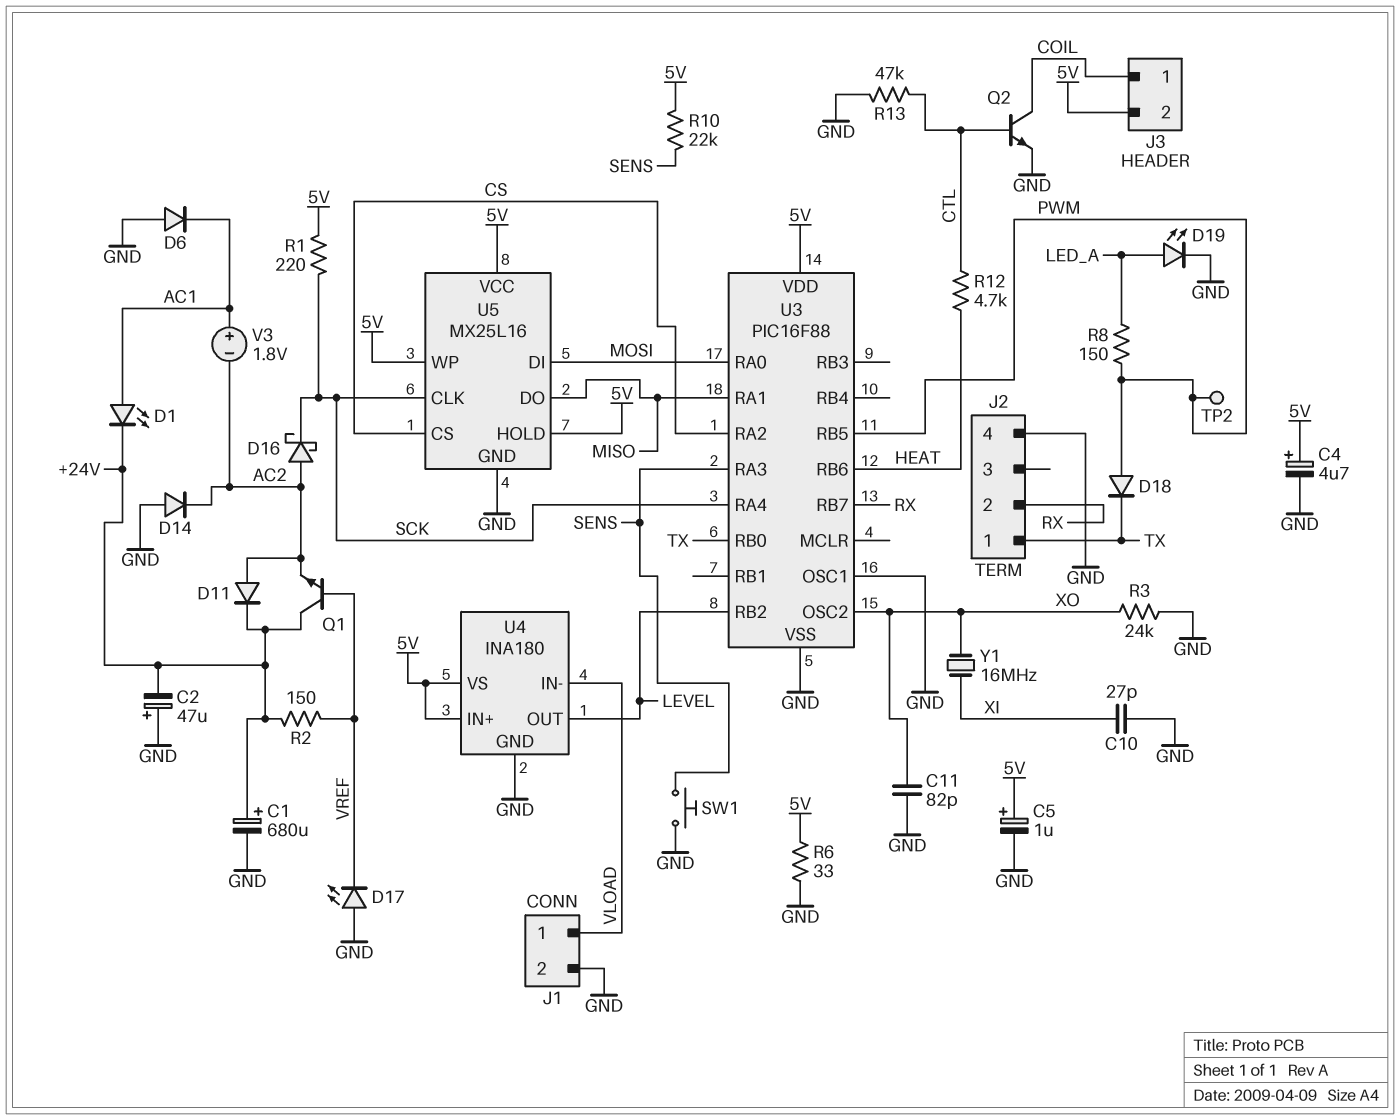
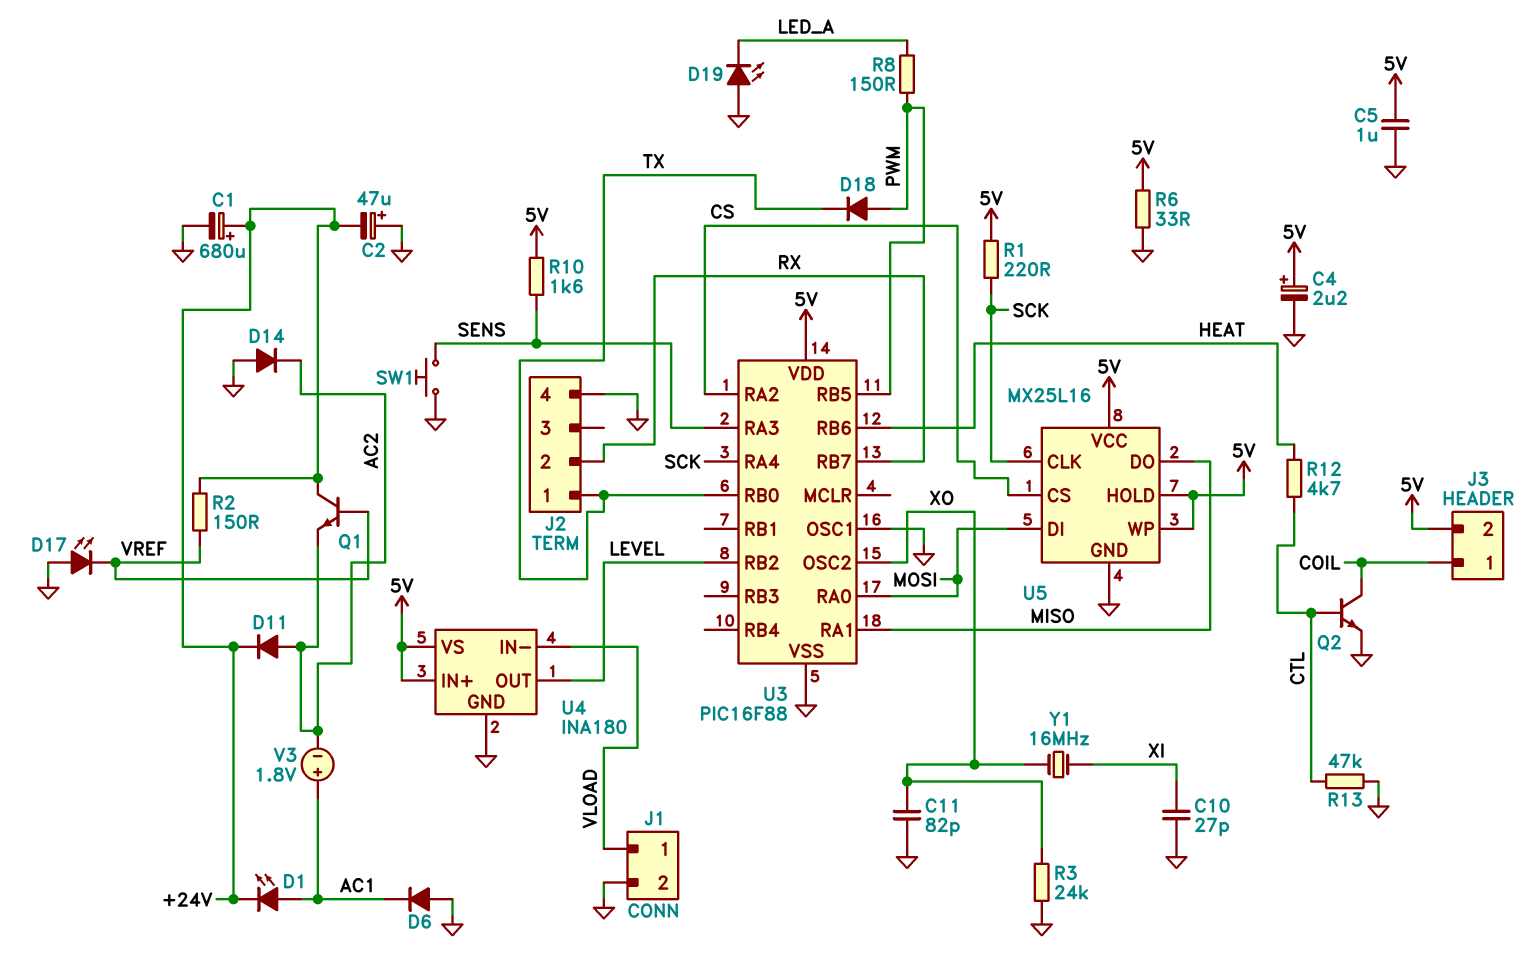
C4: 4.7uF (plus 5V, minus GND) -> 2.2uF (plus 5V, minus GND)
C5: 1uF (plus 5V, minus GND) -> 1uF (5V, GND)
D16: schottky (A AC2, K SCK) -> none
D19: LED (A LED_A, K GND) -> LED (A GND, K LED_A)
R10: 22k (5V, SENS) -> 1.6k (5V, SENS)
TP2: test point (PWM) -> none

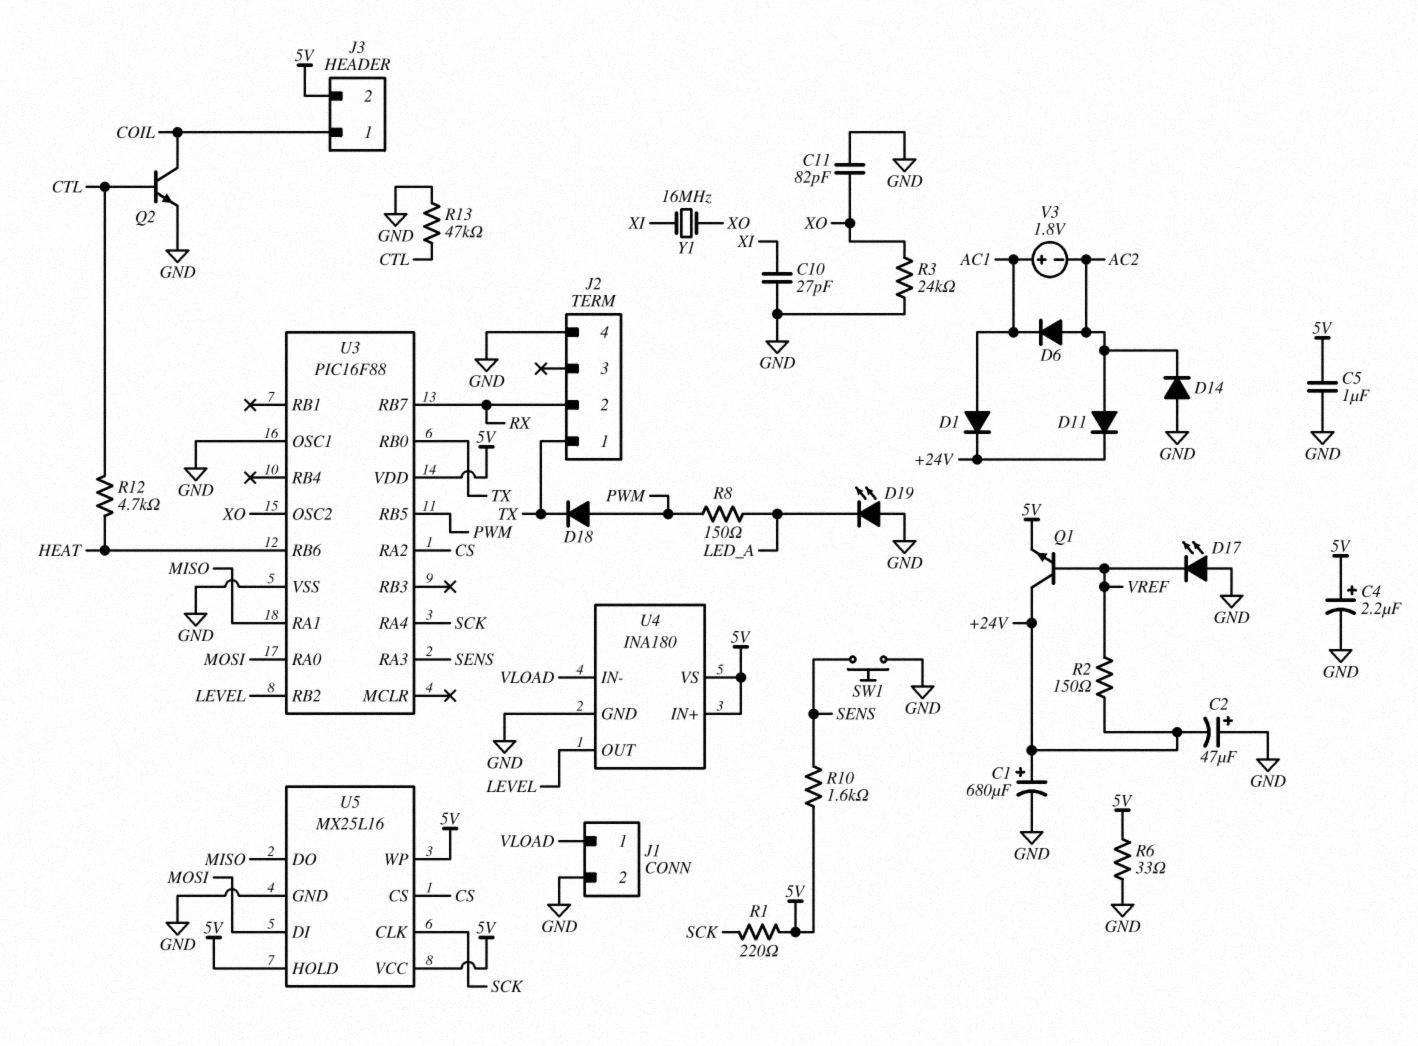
D1: LED (A AC1, K +24V) -> diode (A AC1, K +24V)
D6: diode (A GND, K AC1) -> diode (A AC2, K AC1)
Q1: NPN (B VREF, C +24V, E AC2) -> NPN (B VREF, C +24V, E 5V)

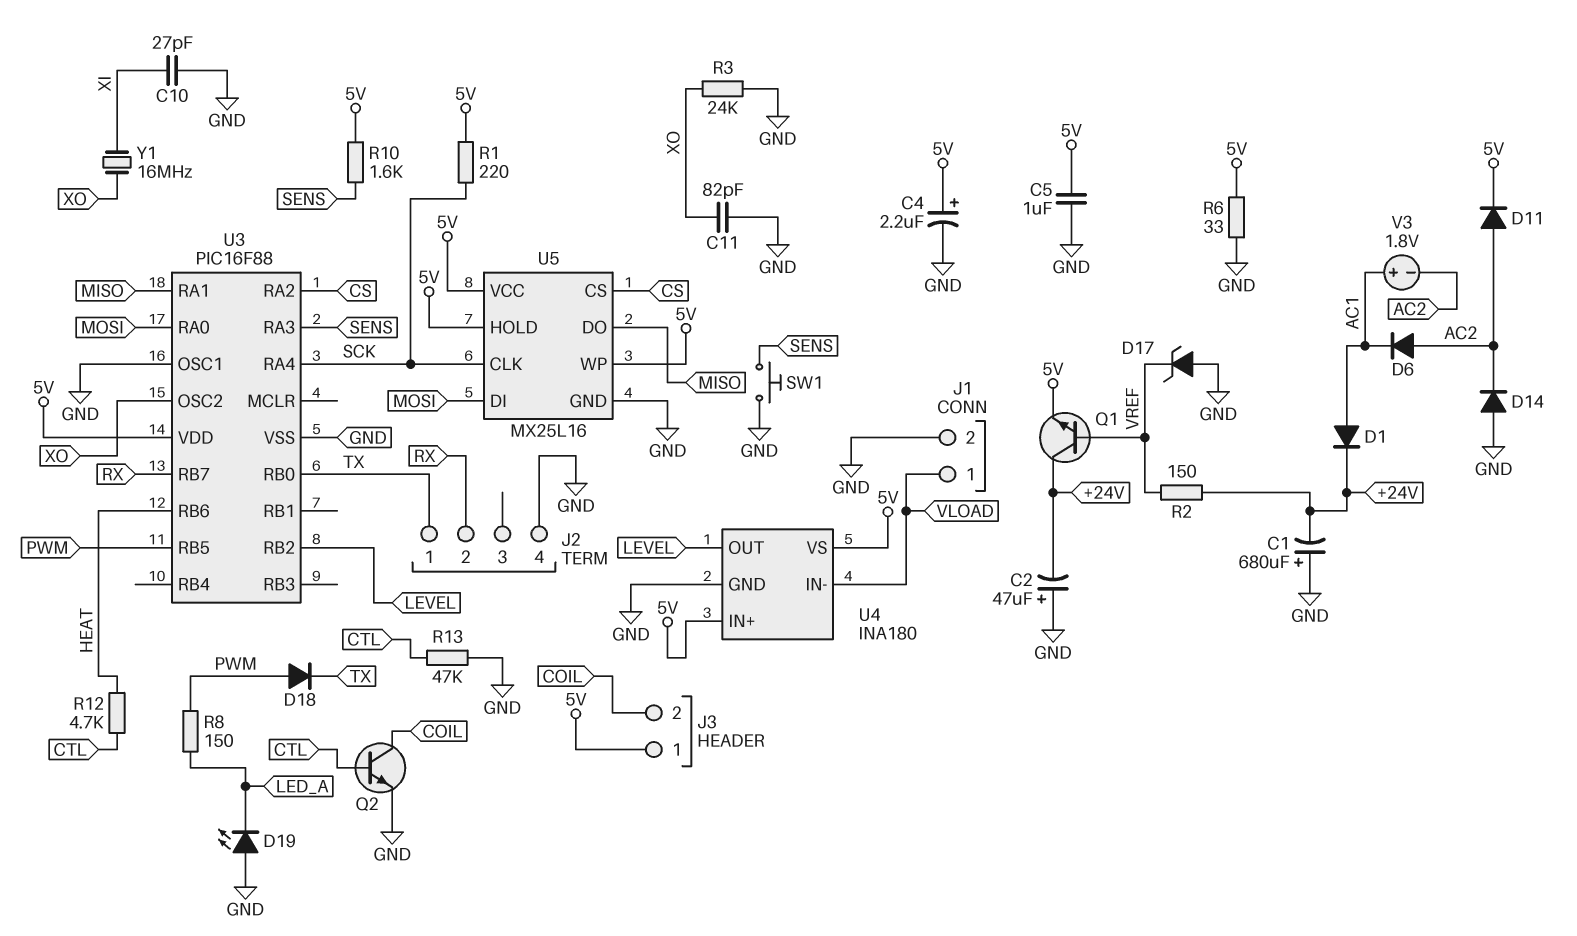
C1: 680uF (plus +24V, minus GND) -> 680uF (plus GND, minus +24V)
D11: diode (A AC2, K +24V) -> diode (A AC2, K 5V)
D17: LED (A GND, K VREF) -> zener (A GND, K VREF)
J3 pin 1: COIL -> 5V
J3 pin 2: 5V -> COIL

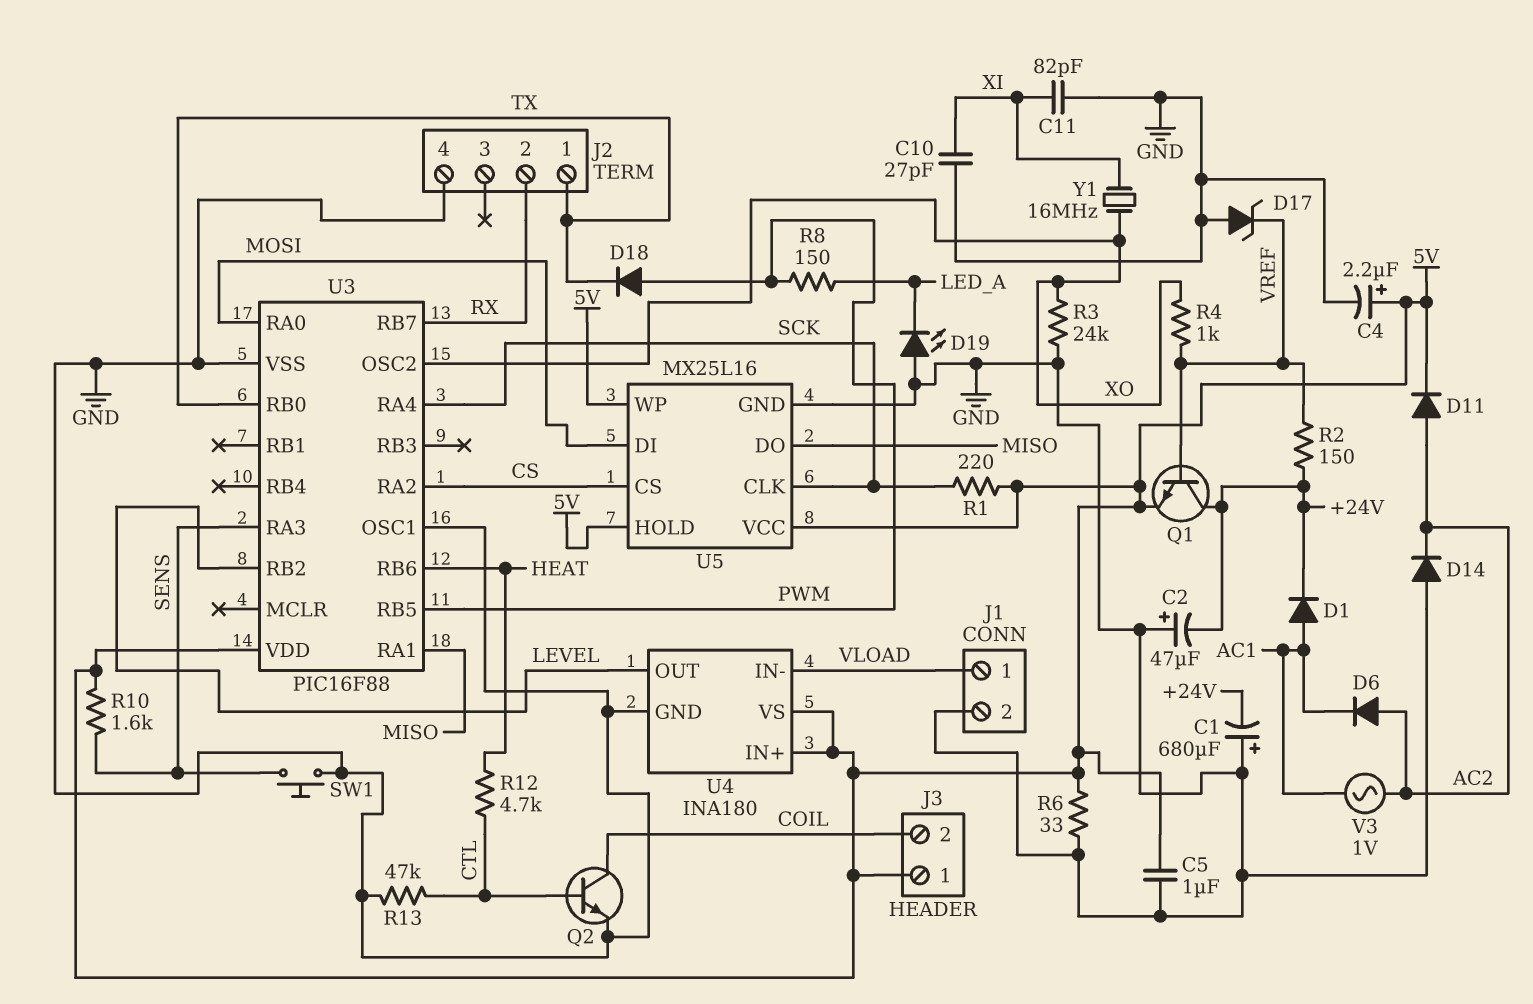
C11: 82pF (GND, XO) -> 82pF (GND, XI)
R4: none -> 1k (VREF, XO)
V3: 1.8V (plus AC1, minus AC2) -> AC 1V (AC1, AC2)

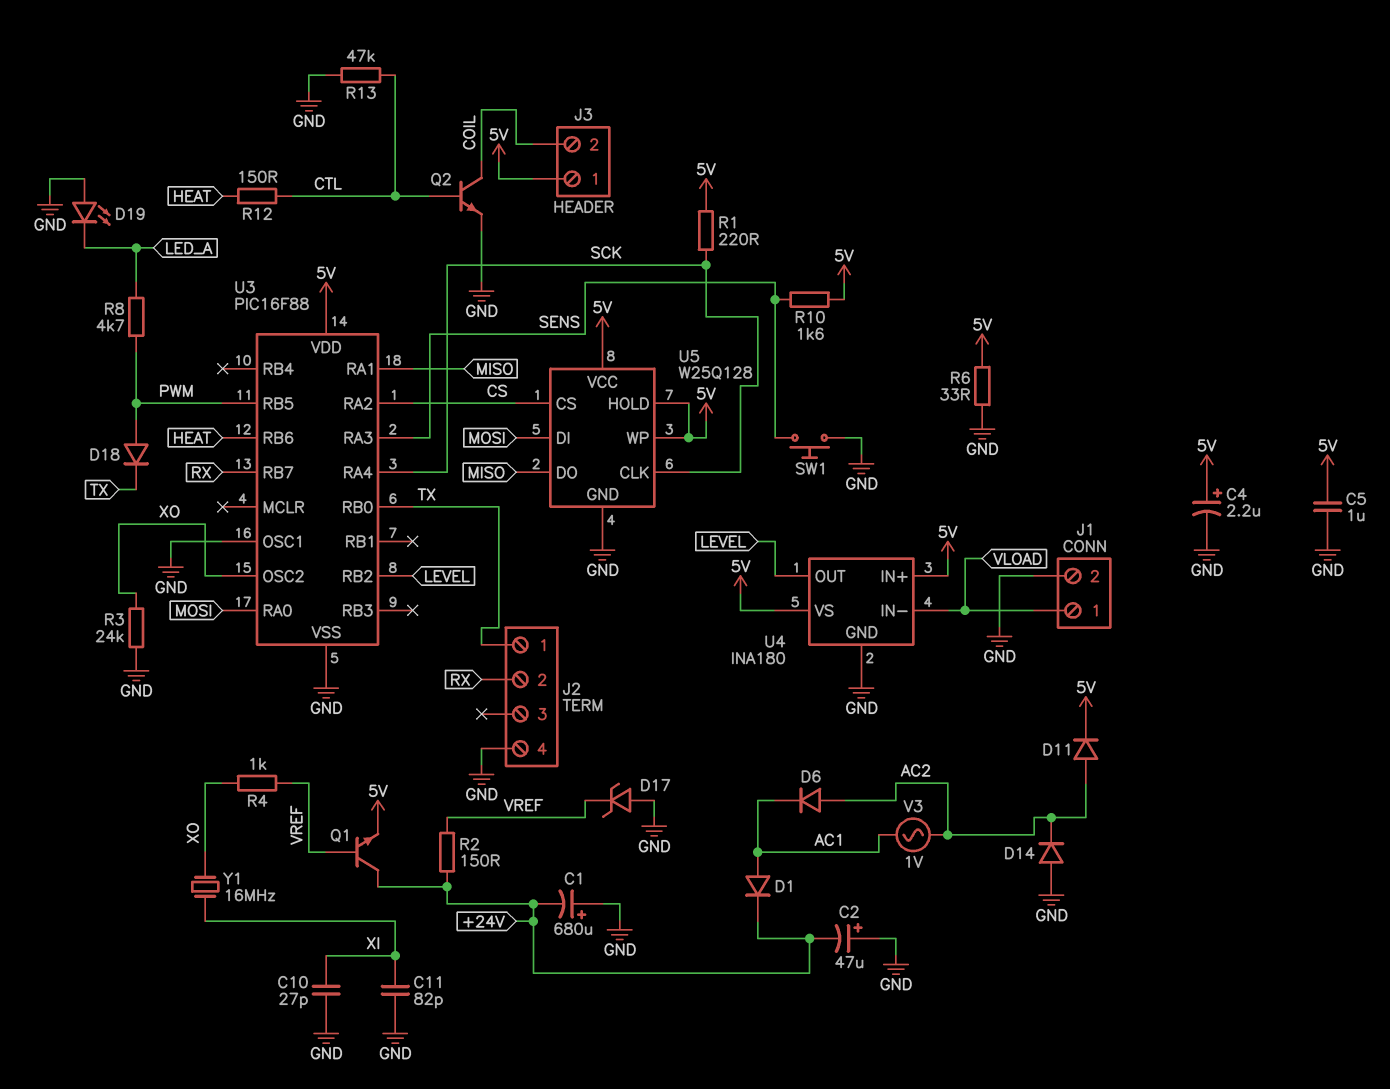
R8: 150 (LED_A, PWM) -> 4.7k (LED_A, PWM)
R12: 4.7k (CTL, HEAT) -> 150 (CTL, HEAT)
U5: MX25L16 -> W25Q128

